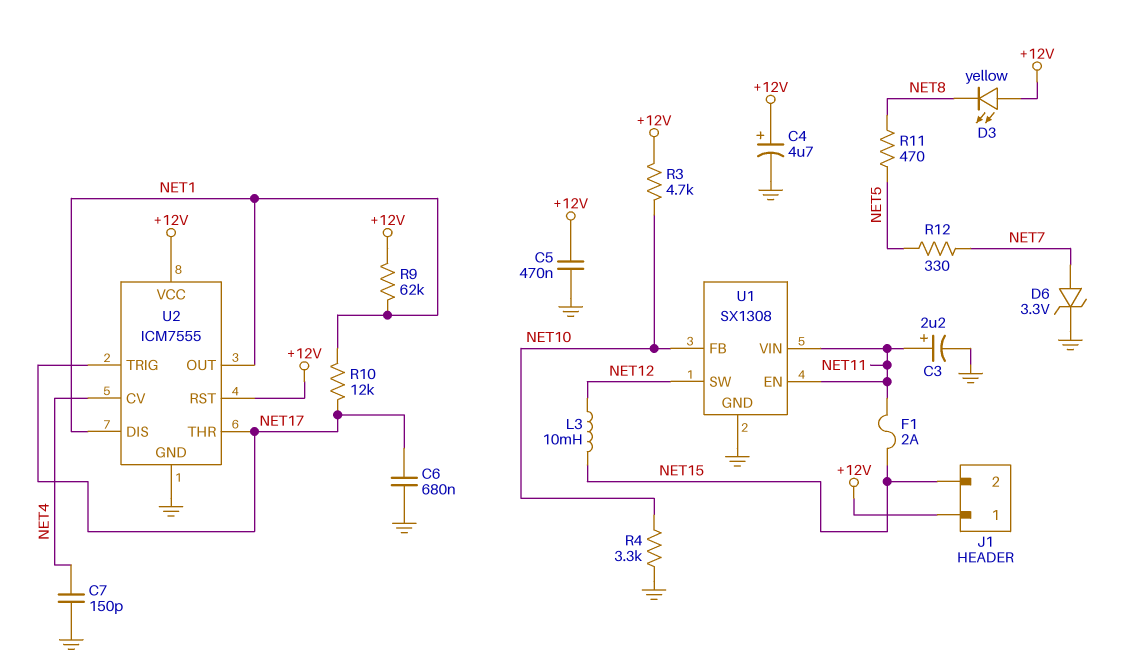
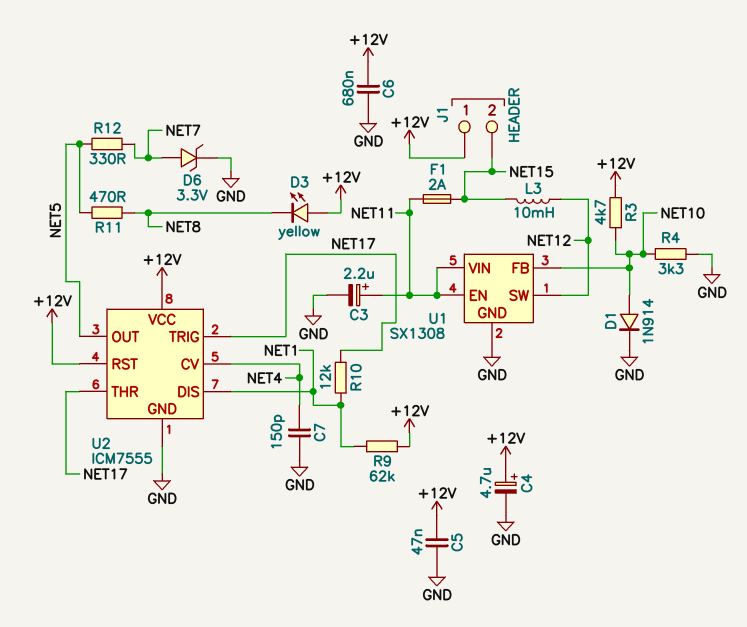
C5: 470nF (+12V, GND) -> 47nF (+12V, GND)
C6: 680nF (GND, NET17) -> 680nF (+12V, GND)
D1: none -> diode 1N914 (A NET10, K GND)
U2 pin OUT: NET1 -> NET5

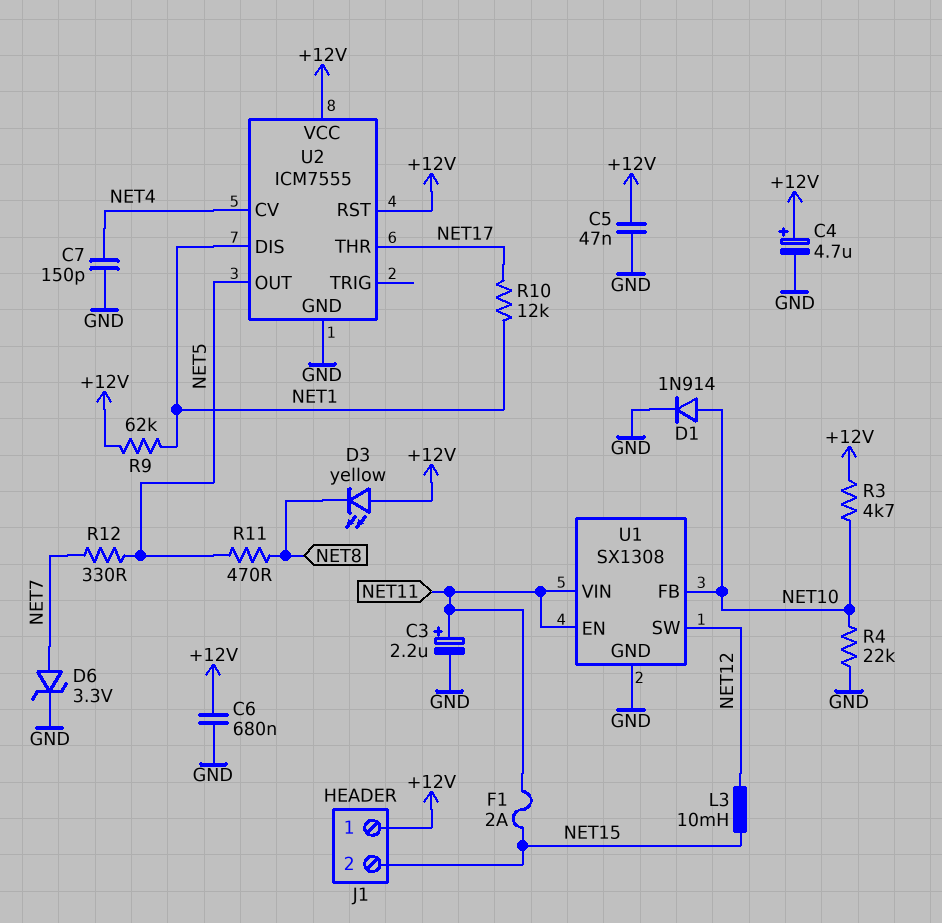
R4: 3.3k (GND, NET10) -> 22k (GND, NET10)
U2 pin TRIG: NET17 -> none

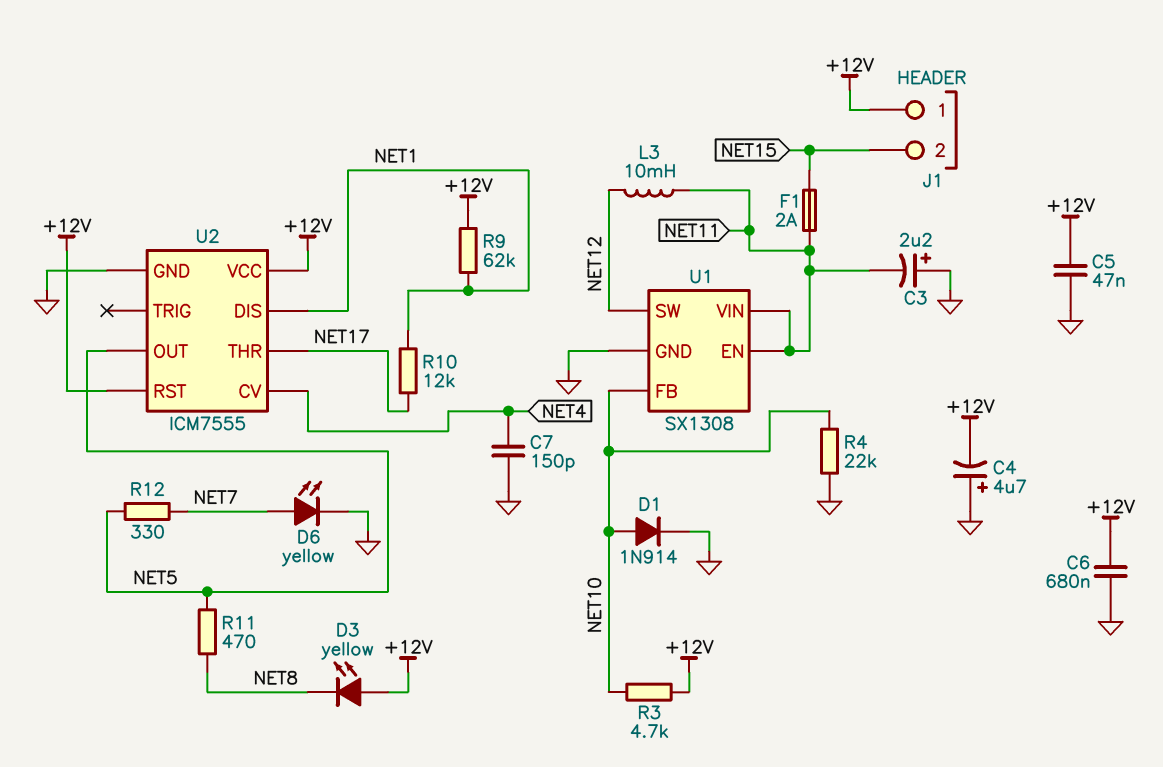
C3: 2.2uF (plus NET11, minus GND) -> 2.2uF (plus GND, minus NET11)
C4: 4.7uF (plus +12V, minus GND) -> 4.7uF (plus GND, minus +12V)
D6: zener 3.3V (A NET7, K GND) -> LED yellow (A NET7, K GND)
L3: 10mH (NET12, NET15) -> 10mH (NET11, NET12)

